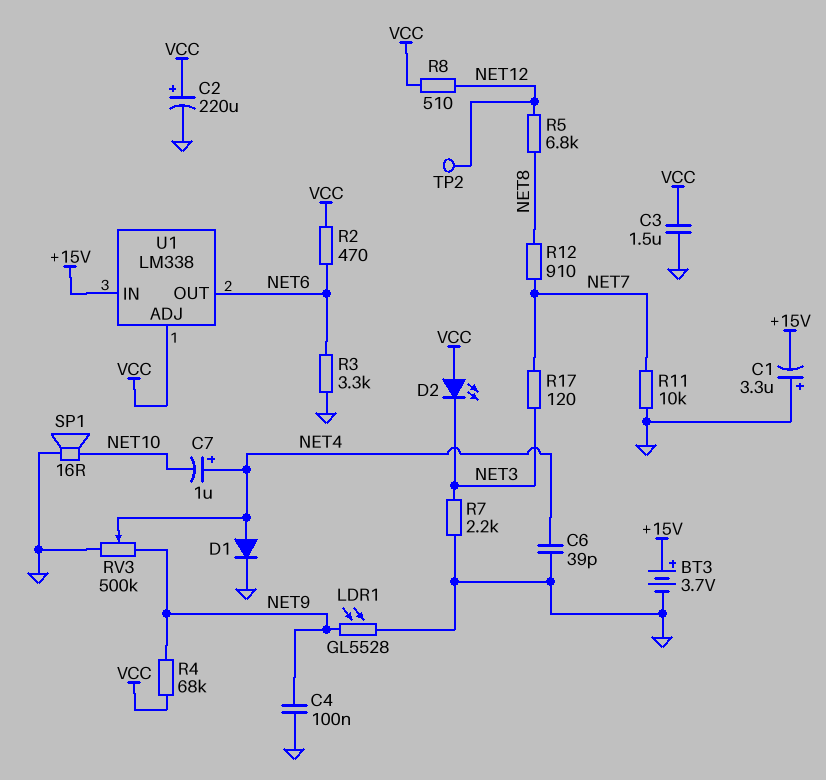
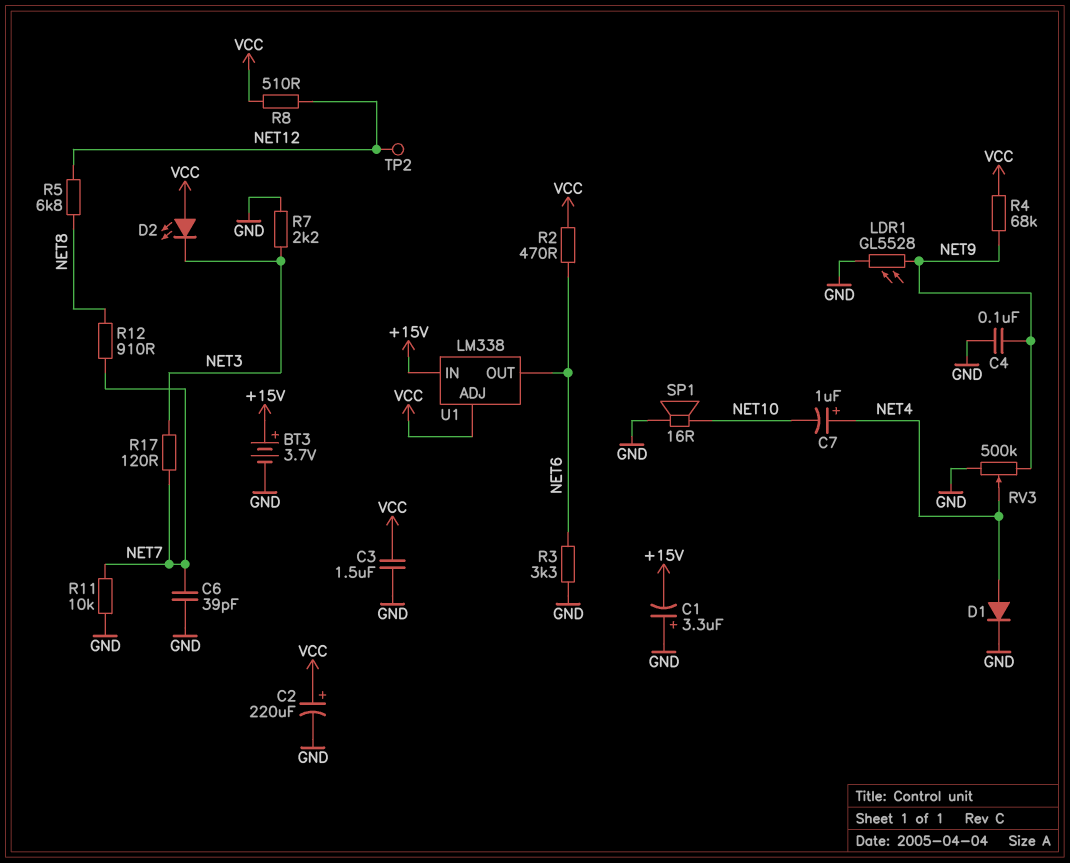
C6: 39pF (GND, NET4) -> 39pF (GND, NET7)

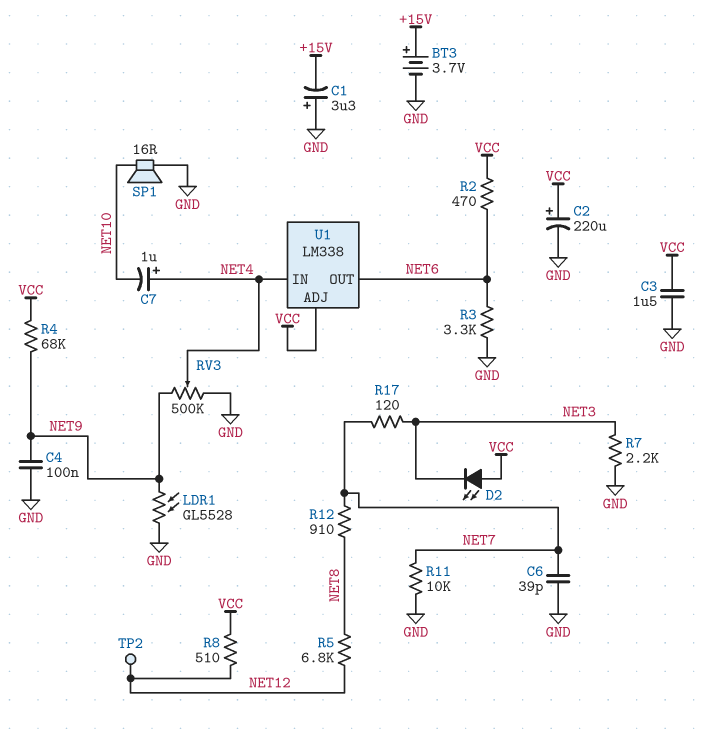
D1: diode (A NET4, K GND) -> none
U1 pin IN: +15V -> NET4

